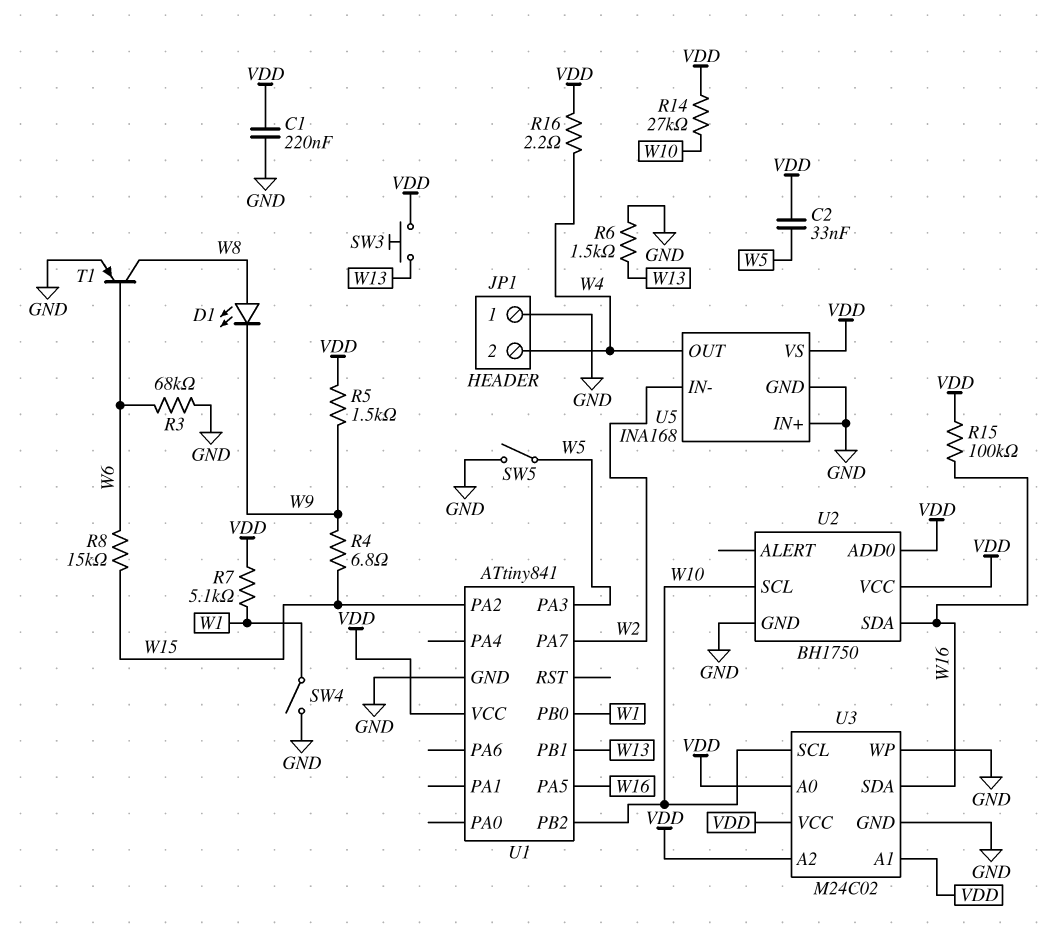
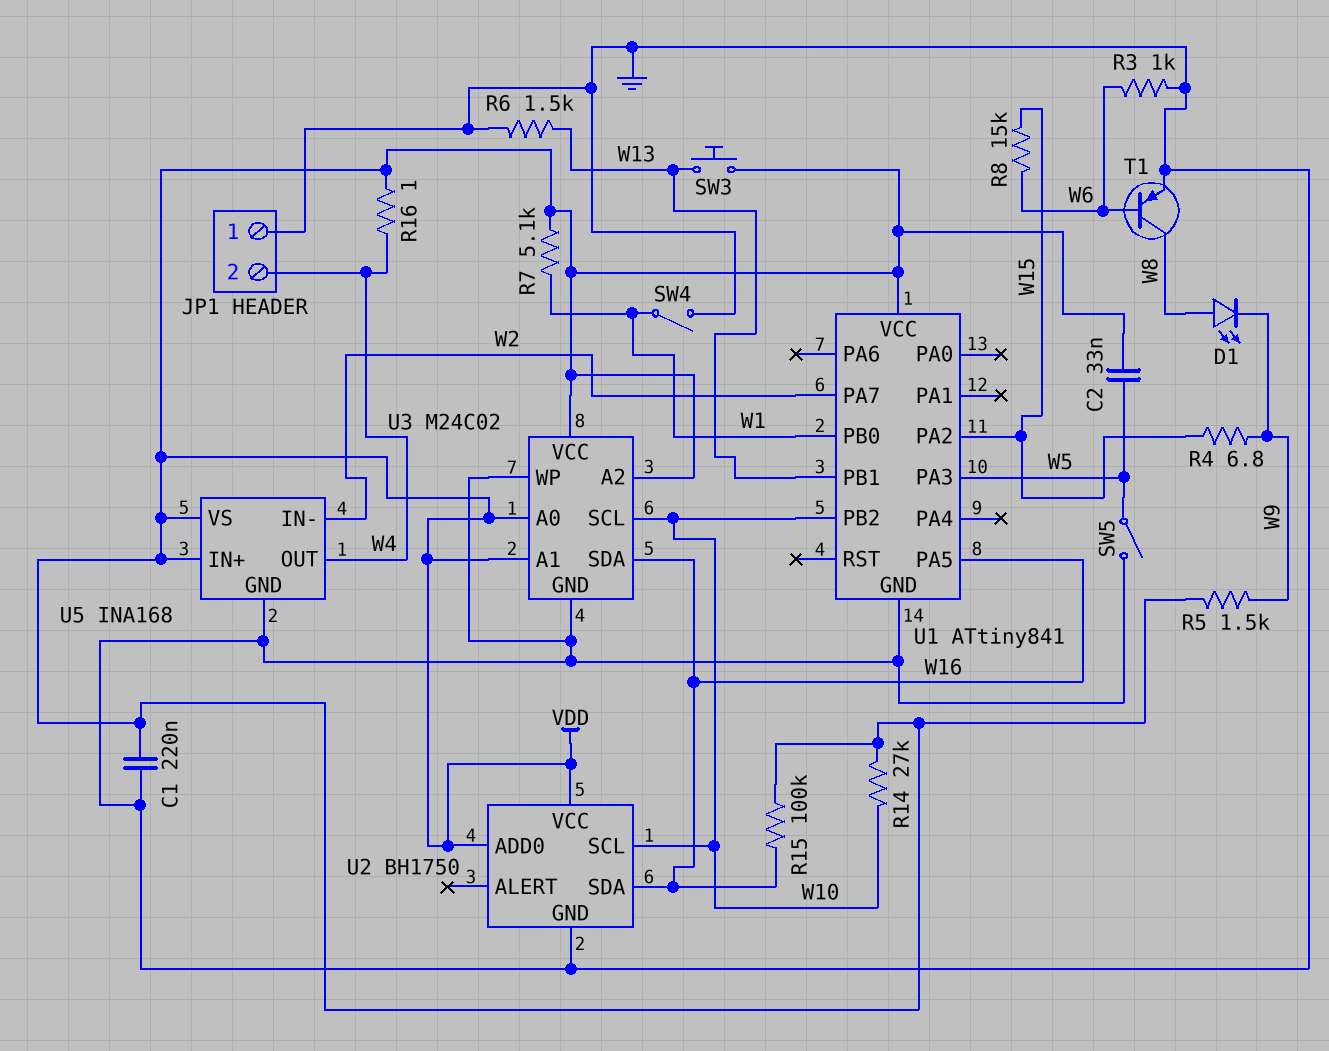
R3: 68k (GND, W6) -> 1k (GND, W6)
R16: 2.2 (VDD, W4) -> 1 (VDD, W4)
U5 pin IN+: GND -> VDD

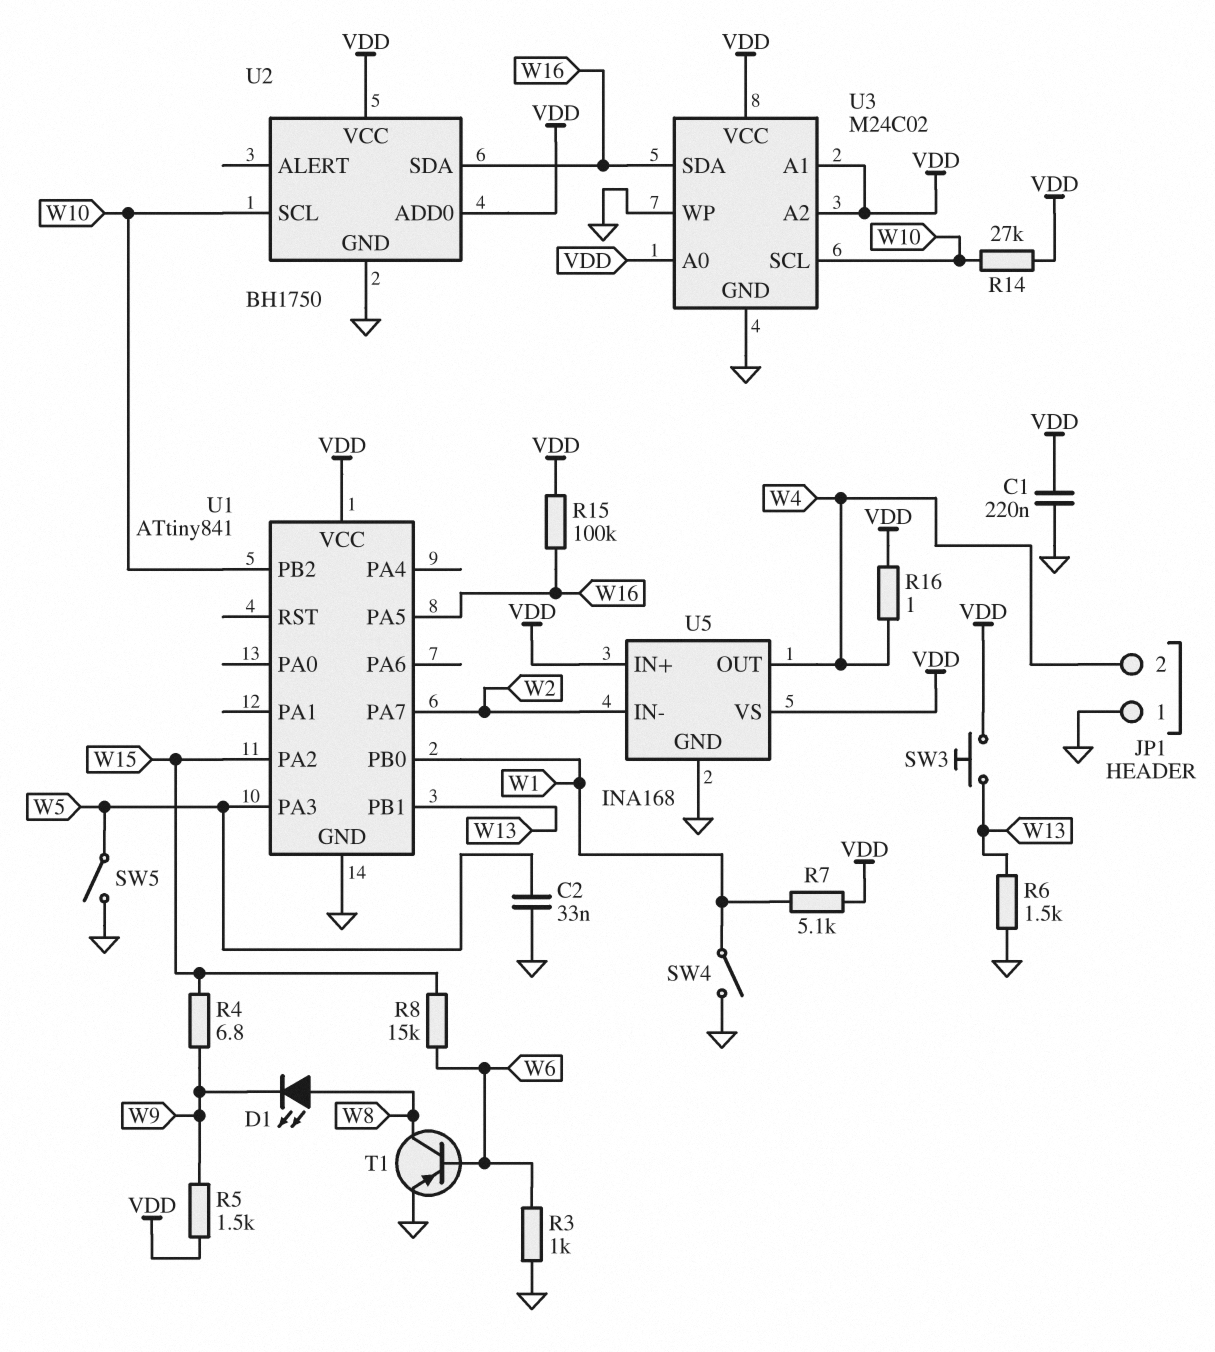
C2: 33nF (VDD, W5) -> 33nF (GND, W5)

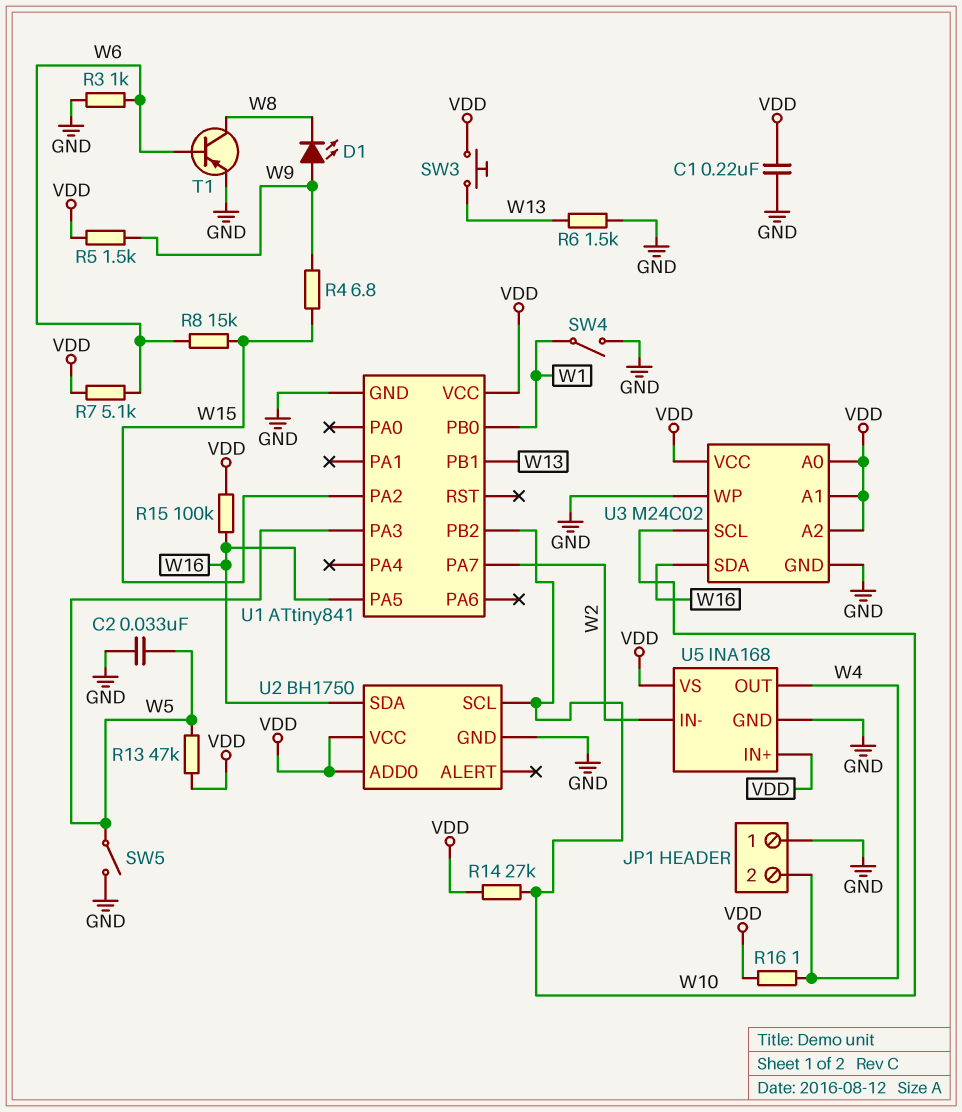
D1: LED (A W8, K W9) -> LED (A W9, K W8)
R7: 5.1k (VDD, W1) -> 5.1k (VDD, W6)
R13: none -> 47k (VDD, W5)

